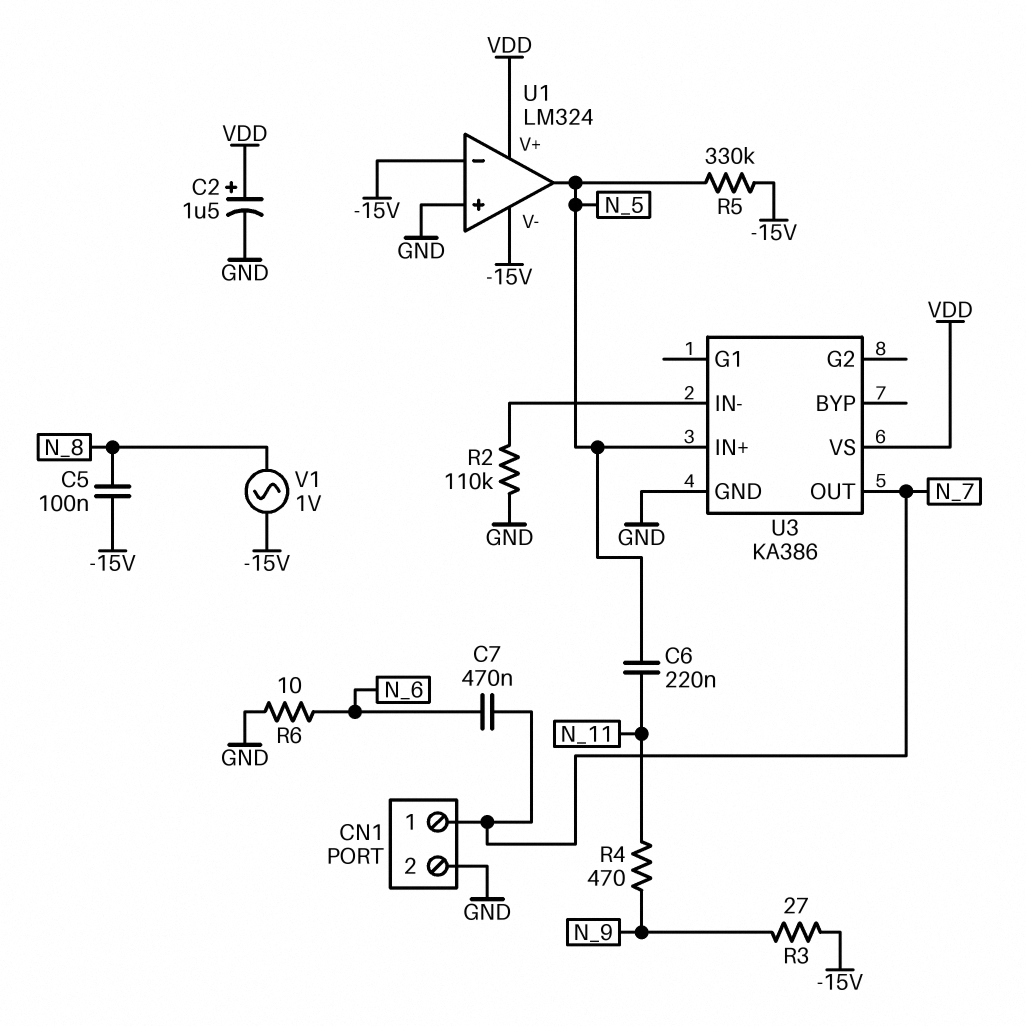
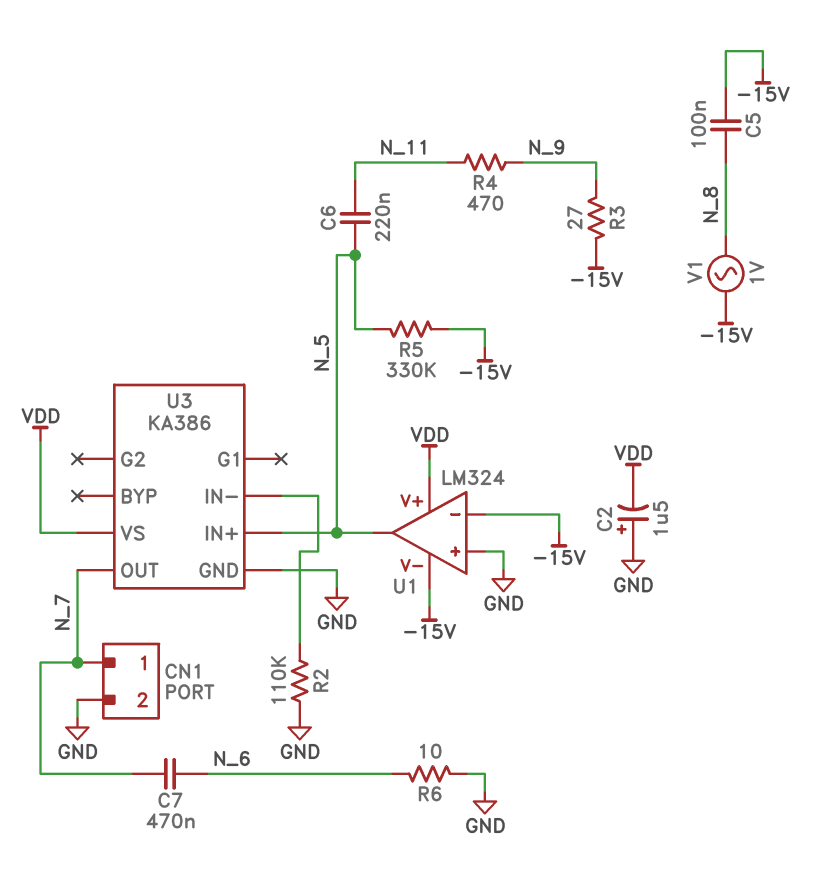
C2: 1.5uF (plus VDD, minus GND) -> 1.5uF (plus GND, minus VDD)

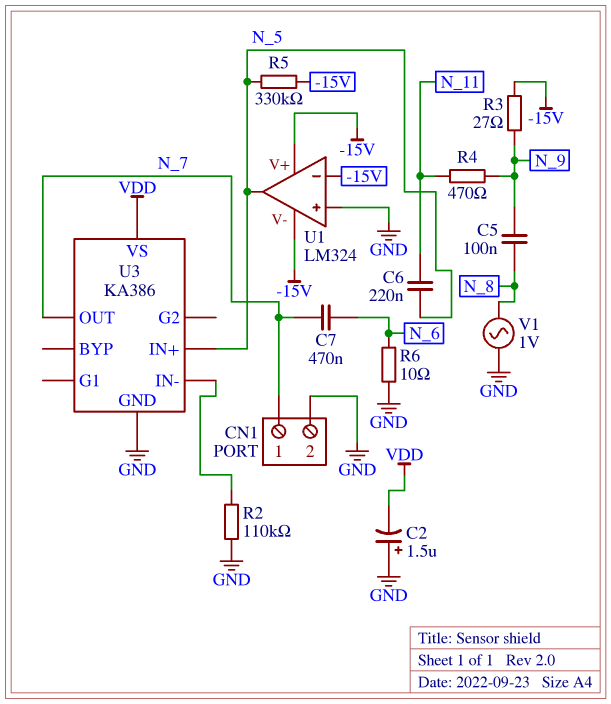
C5: 100nF (-15V, N_8) -> 100nF (N_8, N_9)
U1 pin V+: VDD -> -15V
V1: AC 1V (-15V, N_8) -> AC 1V (GND, N_8)

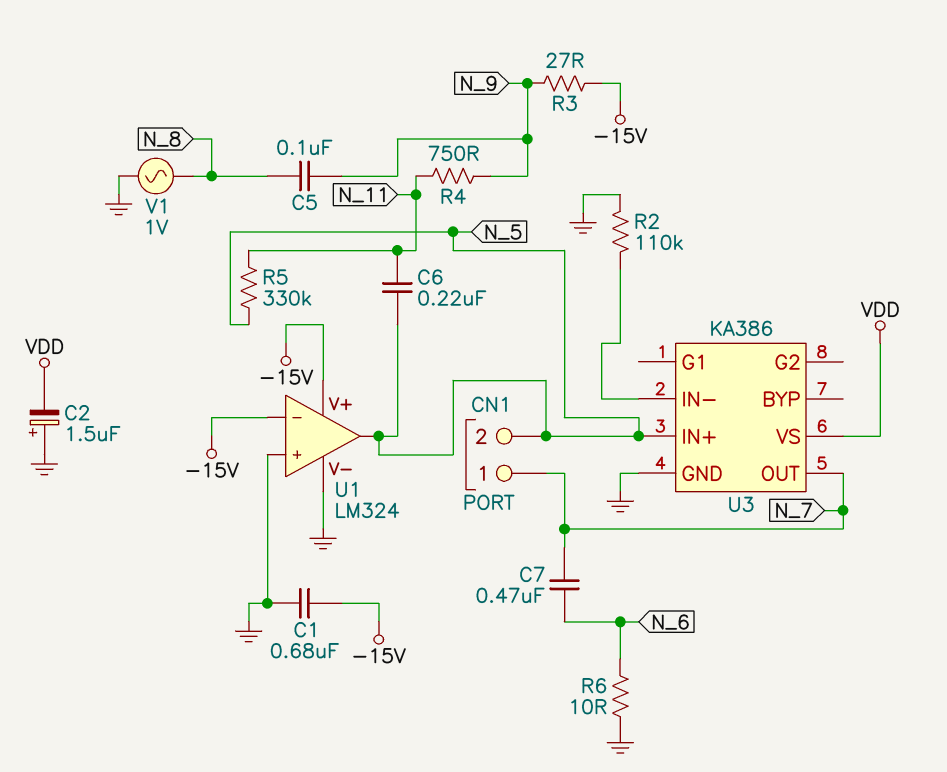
C1: none -> 680nF (-15V, GND)
CN1 pin 2: GND -> N_5
R4: 470 (N_9, N_11) -> 750 (N_9, N_11)
R5: 330k (-15V, N_5) -> 330k (N_5, N_11)
U1 pin V-: -15V -> GND

